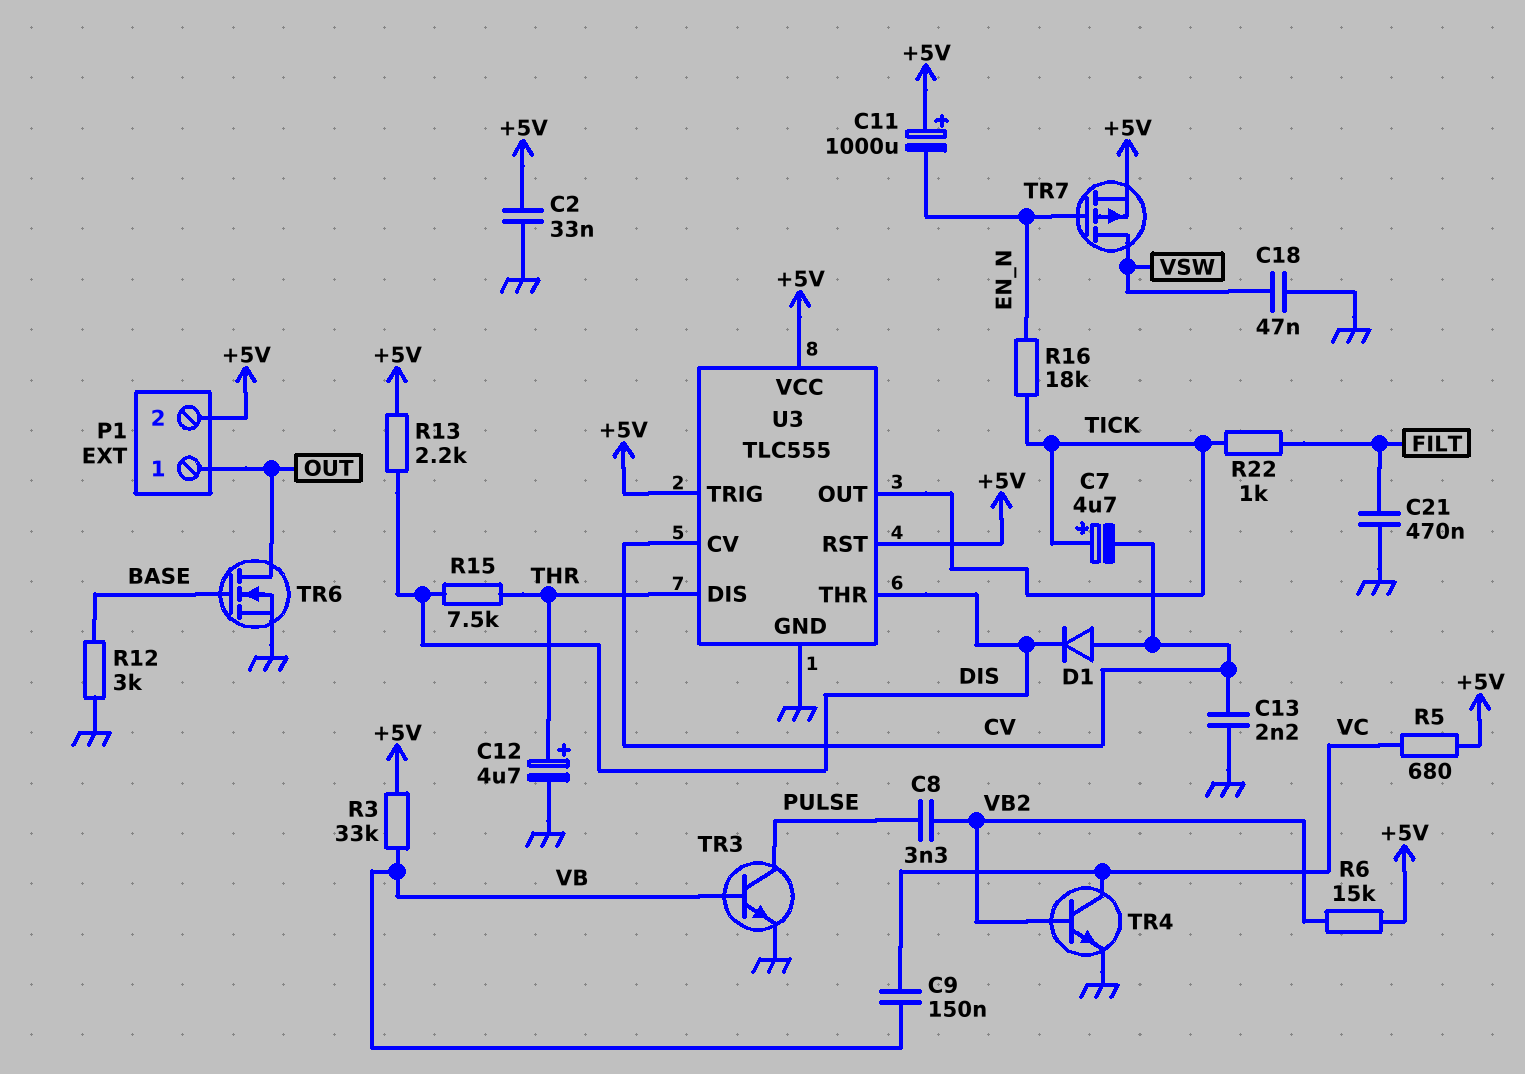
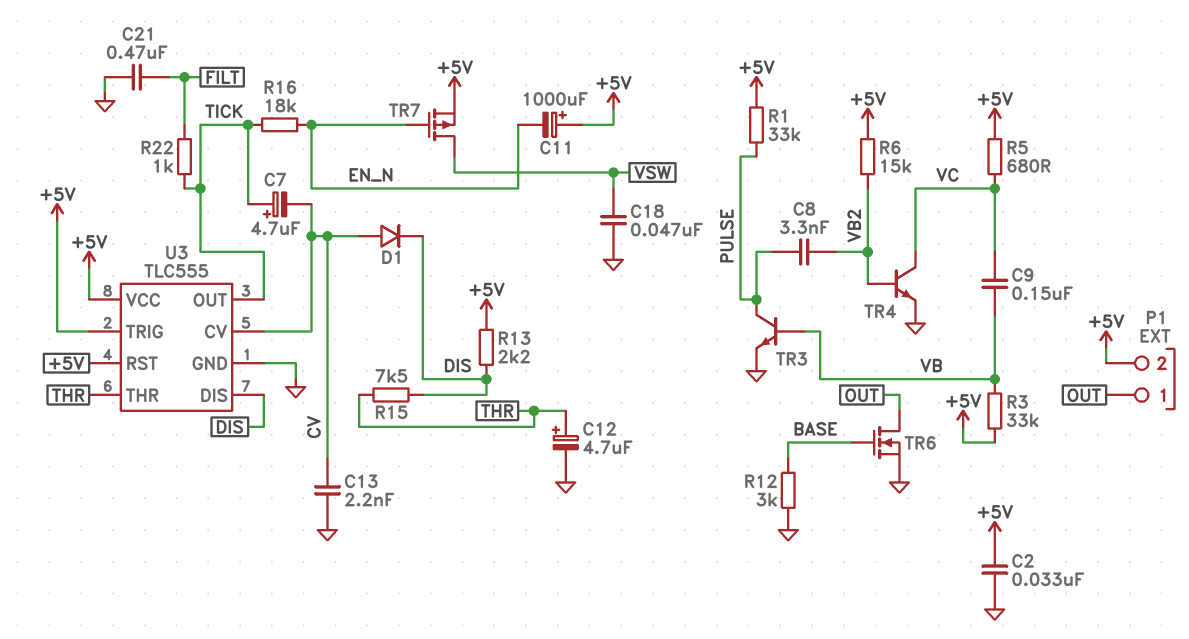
R1: none -> 33k (+5V, PULSE)
U3 pin DIS: THR -> DIS
U3 pin THR: DIS -> THR

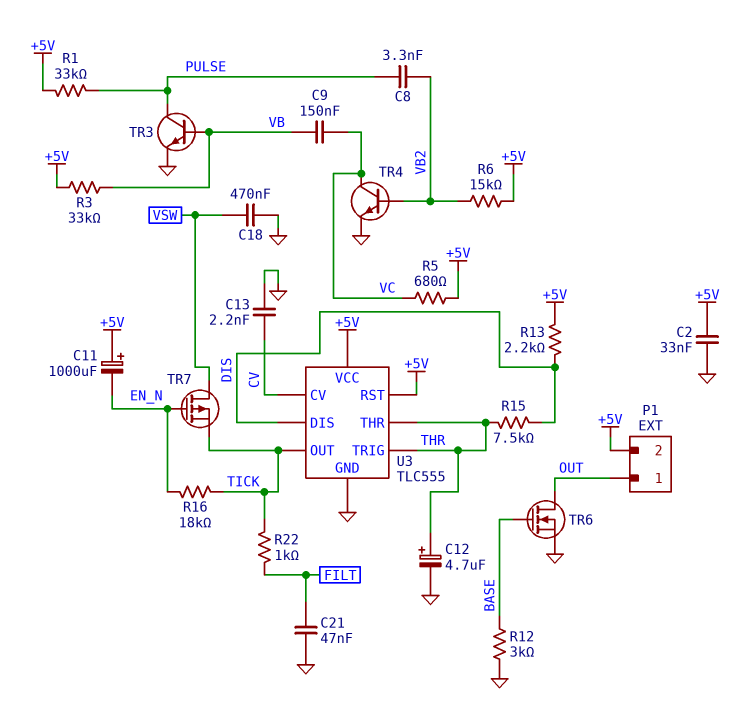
C7: 4.7uF (plus TICK, minus CV) -> none
C18: 47nF (GND, VSW) -> 470nF (GND, VSW)
C21: 470nF (FILT, GND) -> 47nF (FILT, GND)
D1: diode (A CV, K DIS) -> none
TR7: PMOS (G EN_N, D VSW, S +5V) -> PMOS (G EN_N, D VSW, S TICK)
U3 pin TRIG: +5V -> THR

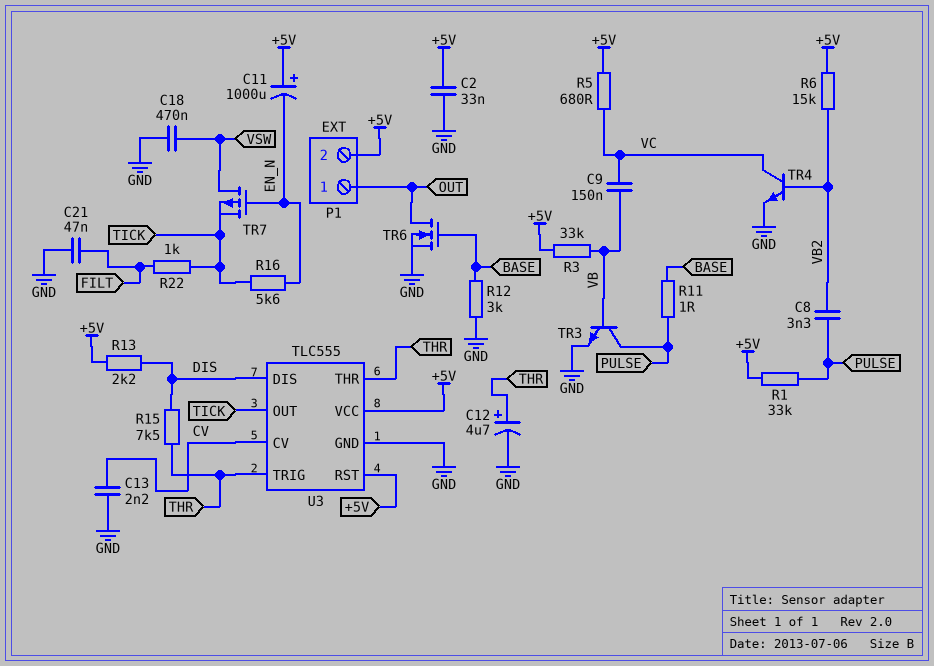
R11: none -> 1 (BASE, PULSE)
R16: 18k (EN_N, TICK) -> 5.6k (EN_N, TICK)

